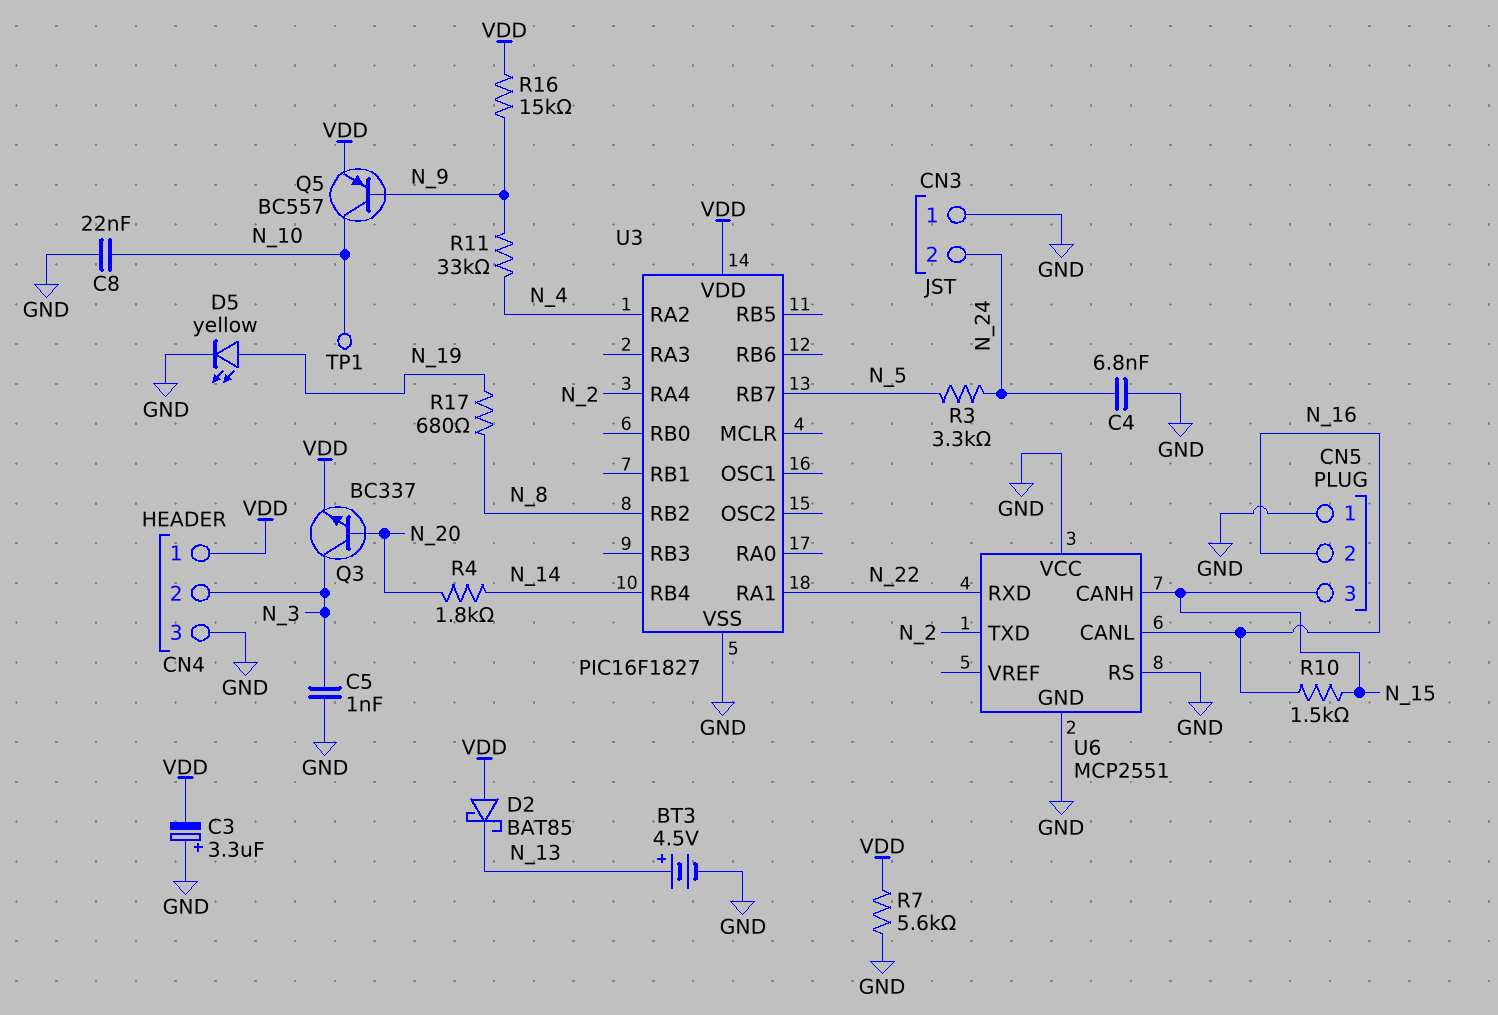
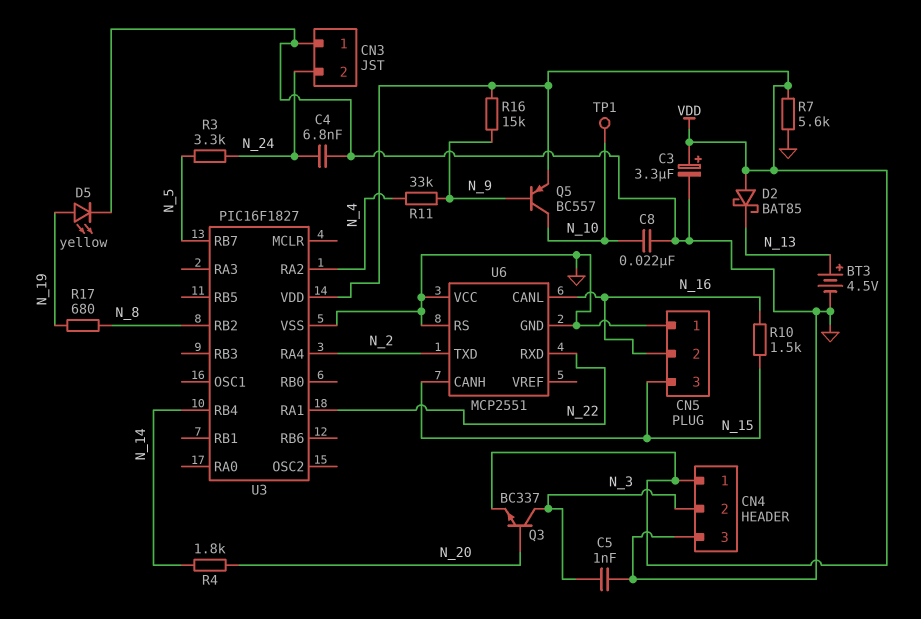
C3: 3.3uF (plus GND, minus VDD) -> 3.3uF (plus VDD, minus GND)

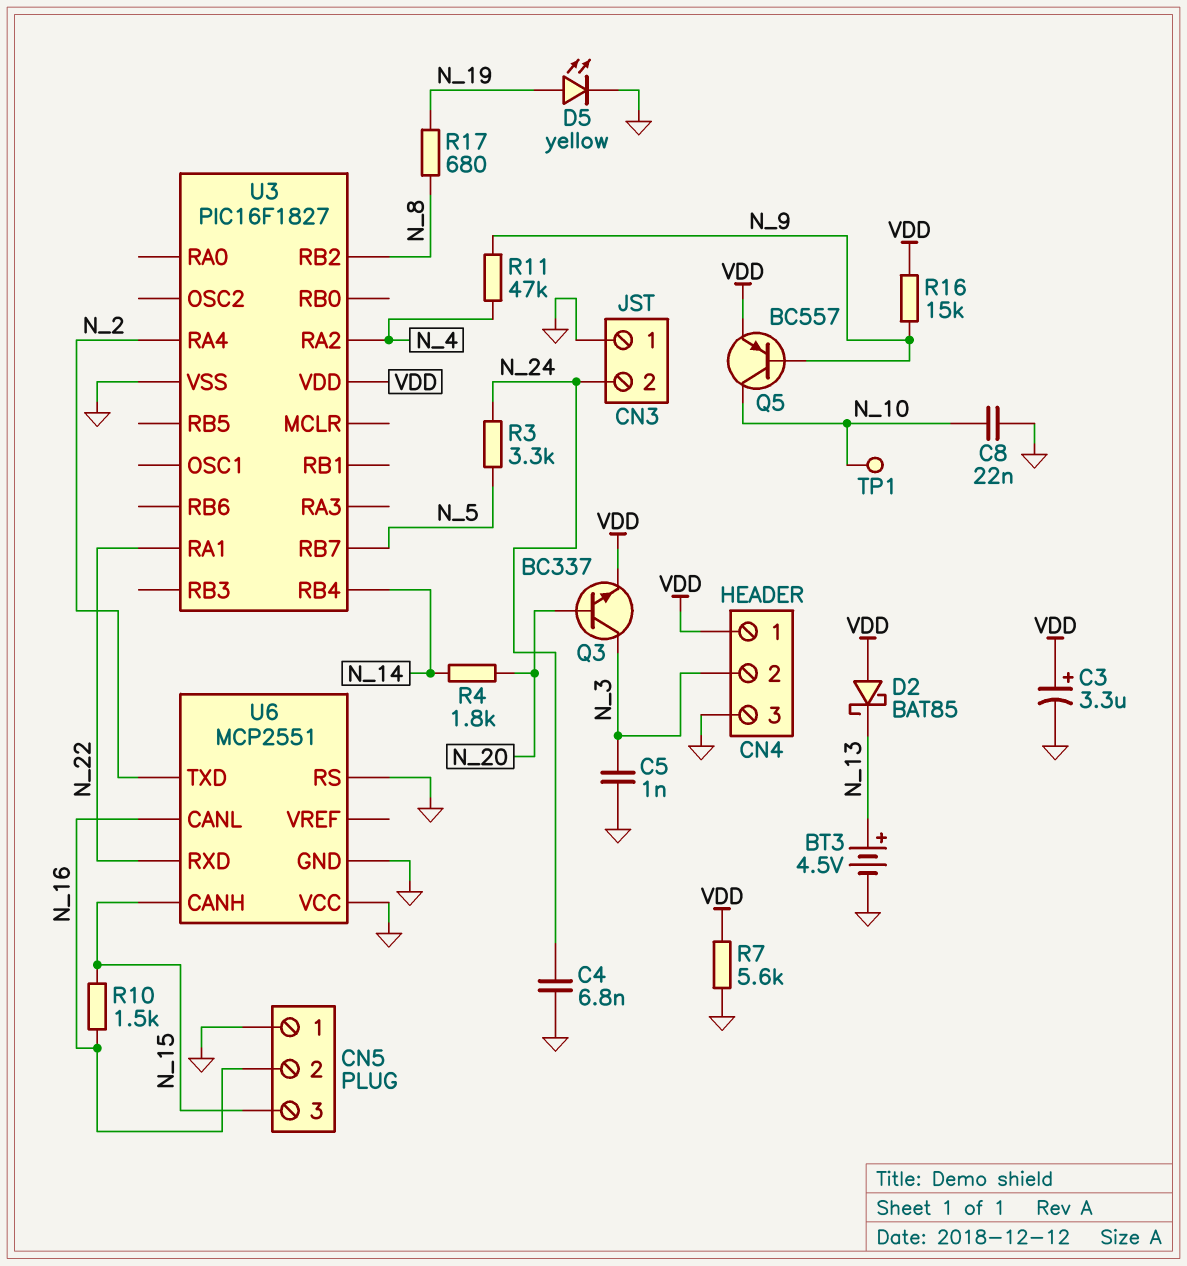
R11: 33k (N_4, N_9) -> 47k (N_4, N_9)

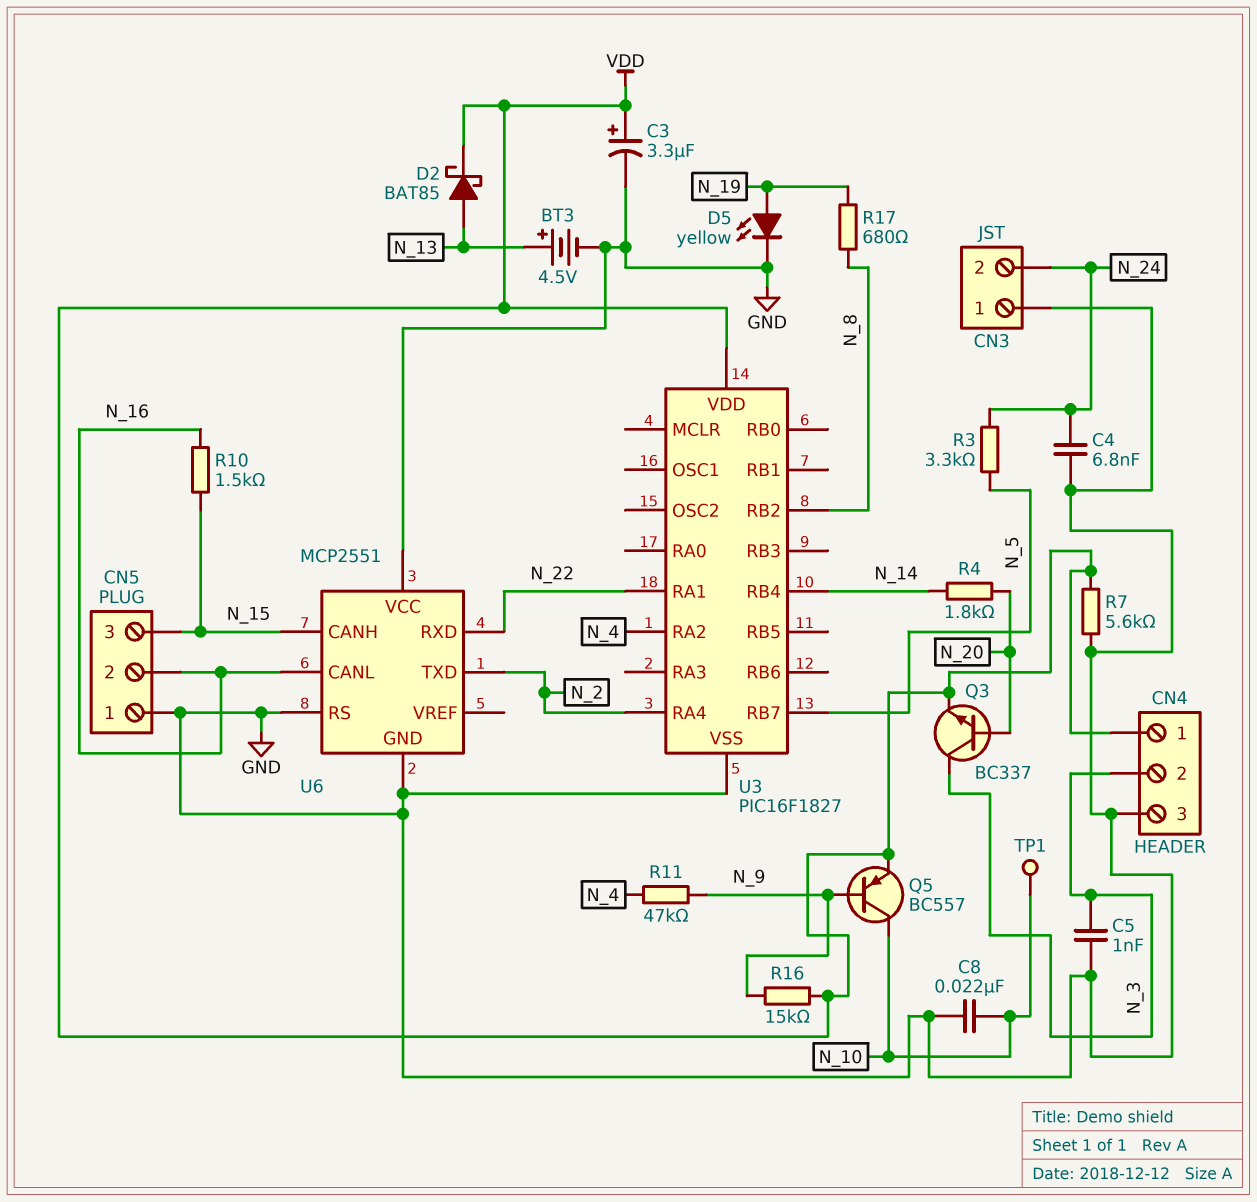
D2: schottky BAT85 (A VDD, K N_13) -> schottky BAT85 (A N_13, K VDD)

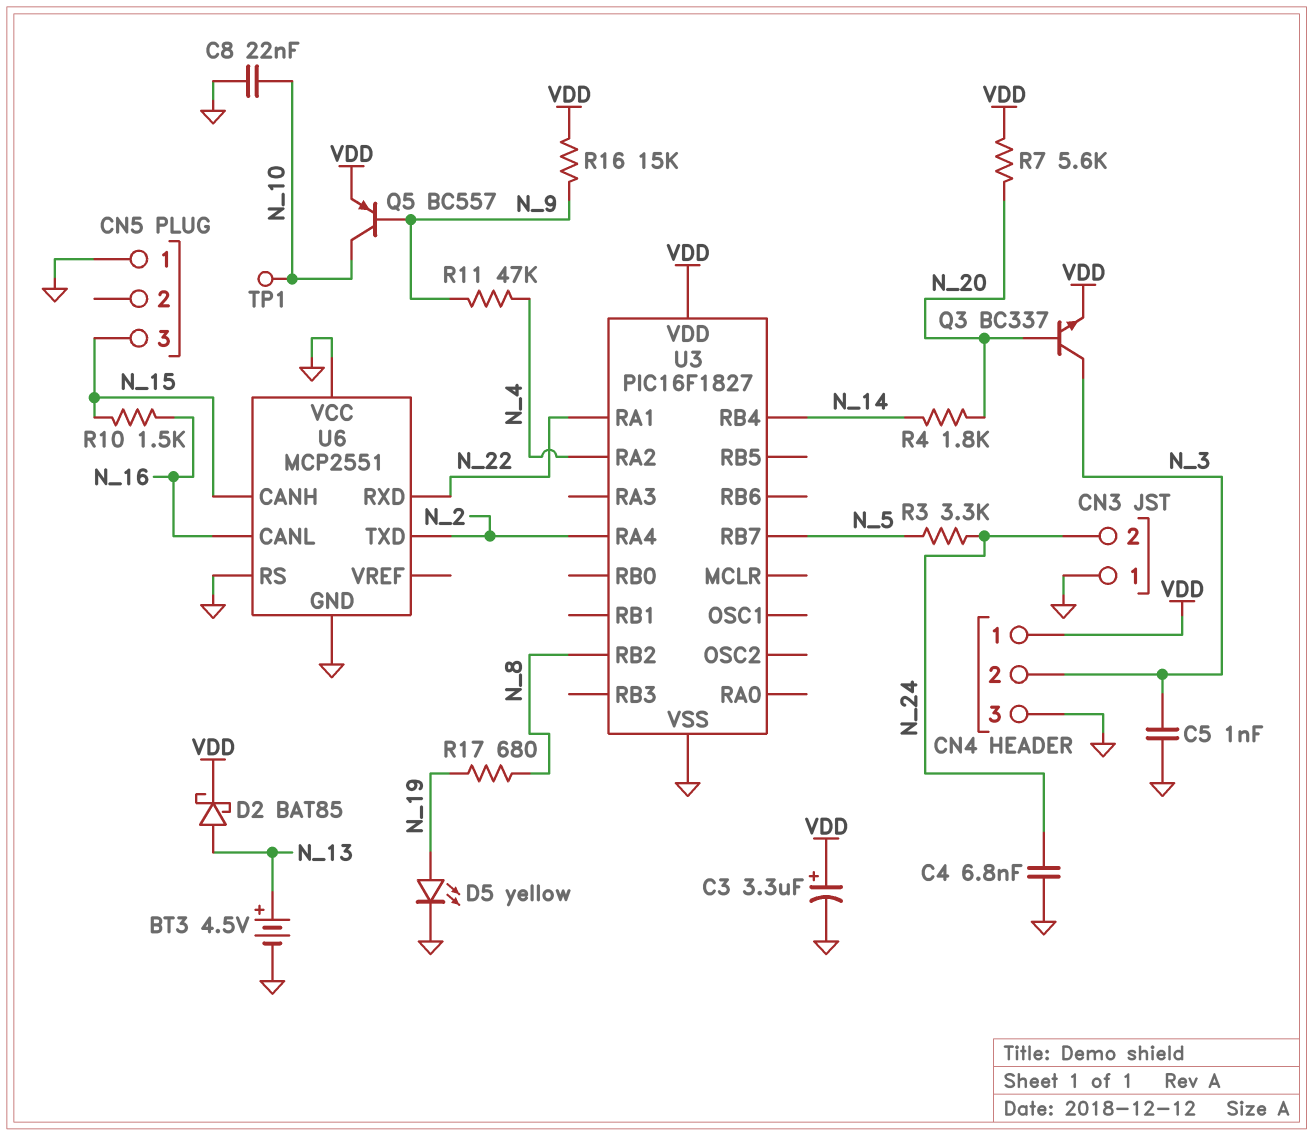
CN5 pin 2: N_16 -> none
R7: 5.6k (GND, VDD) -> 5.6k (N_20, VDD)

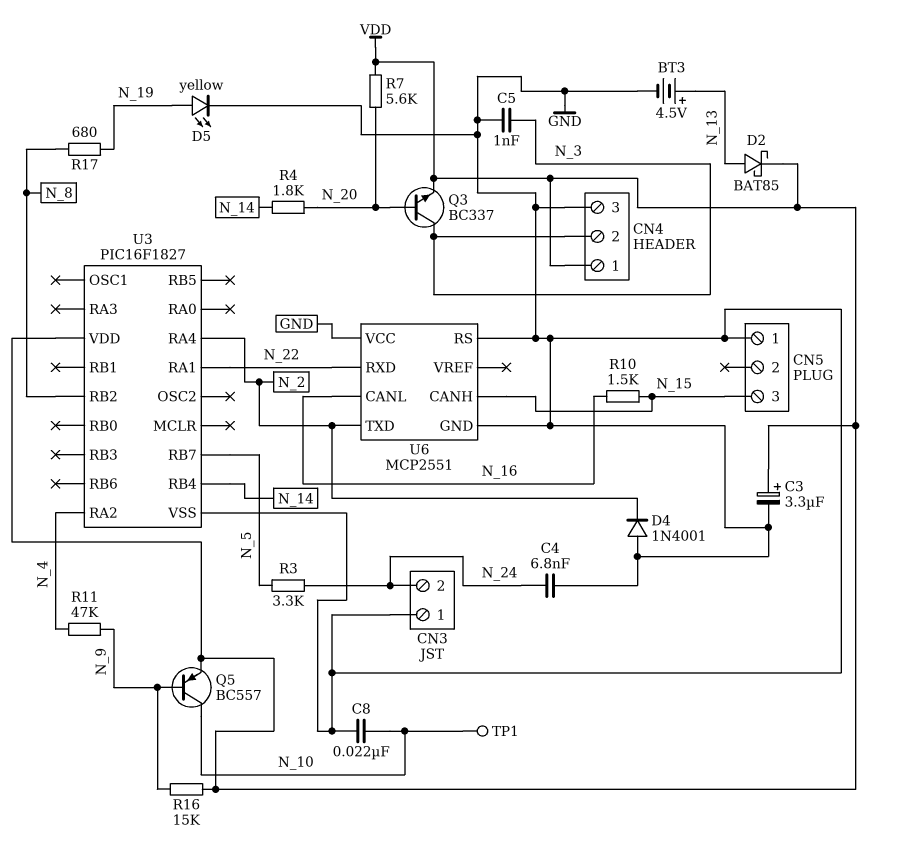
D4: none -> diode 1N4001 (A GND, K N_2)

